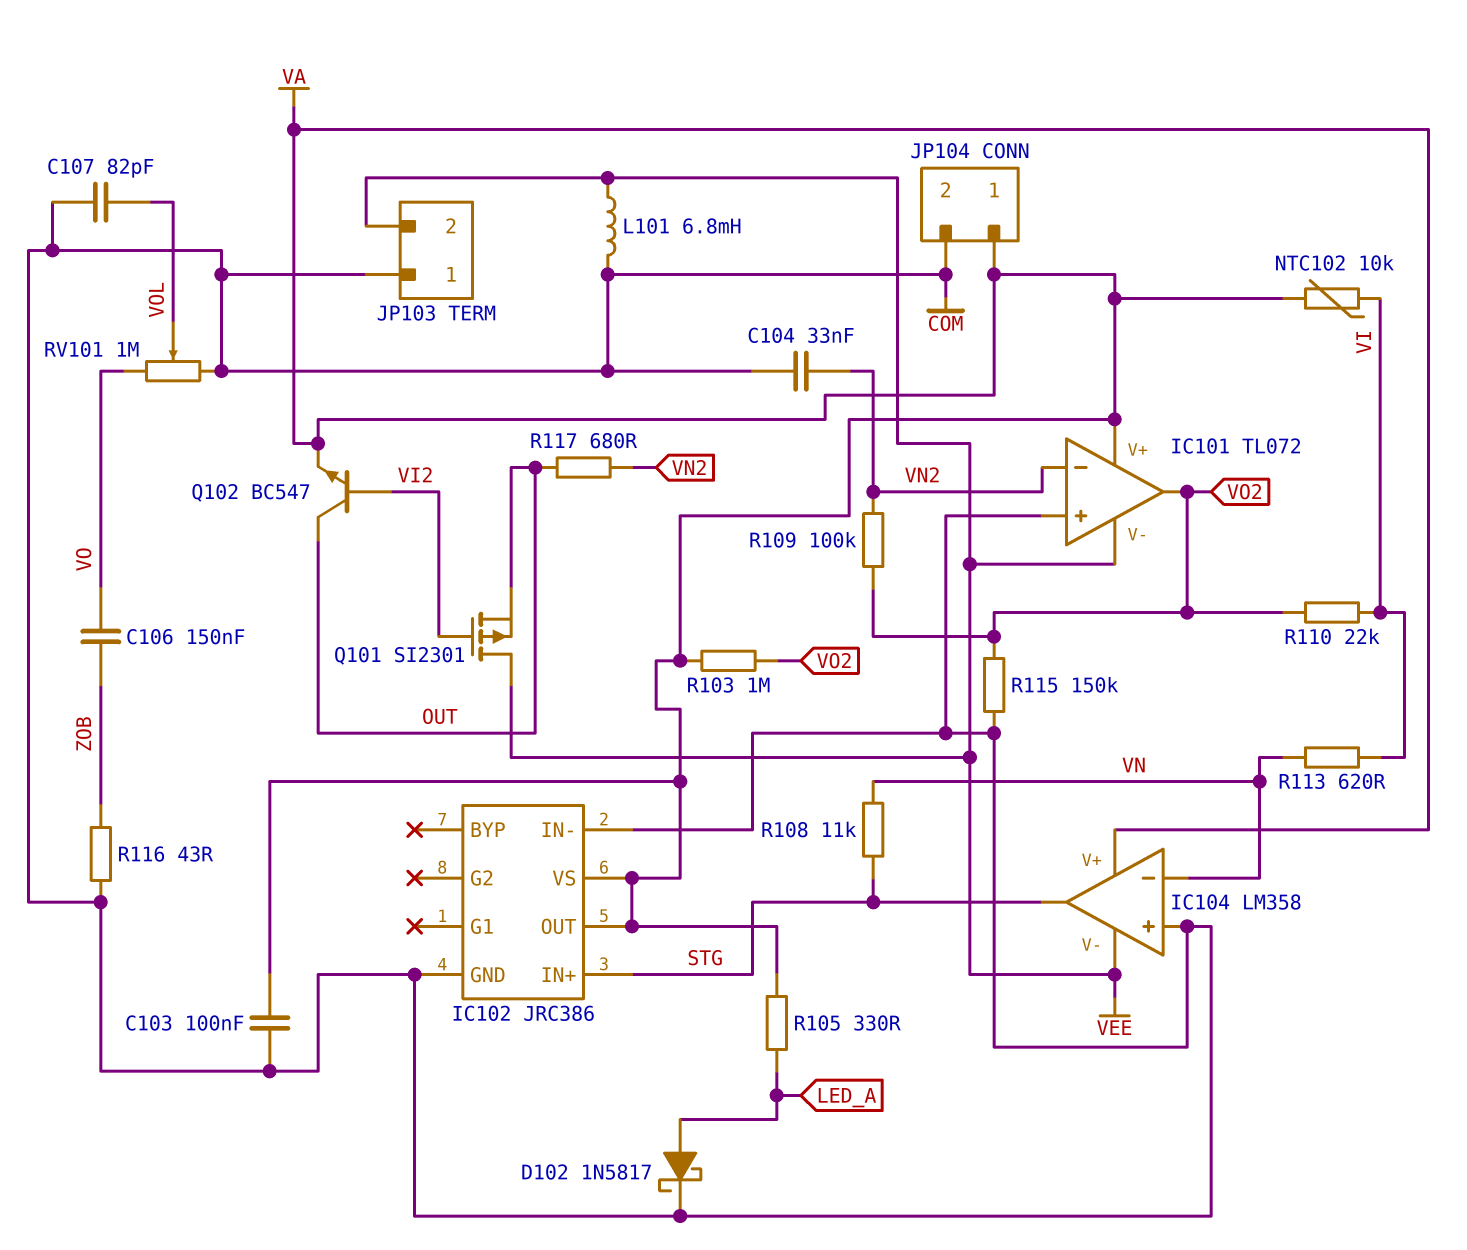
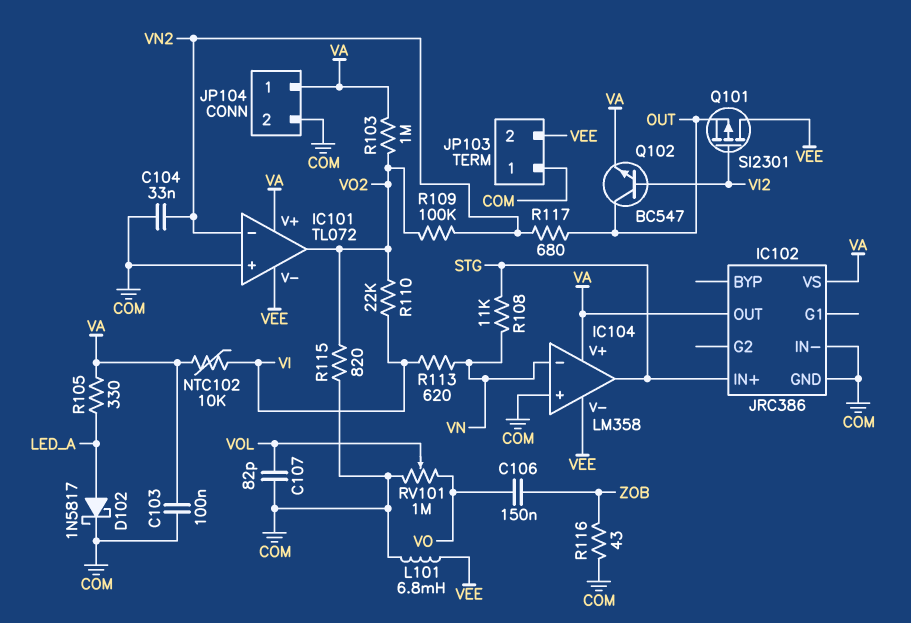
R115: 150k (COM, VO2) -> 820 (COM, VO2)

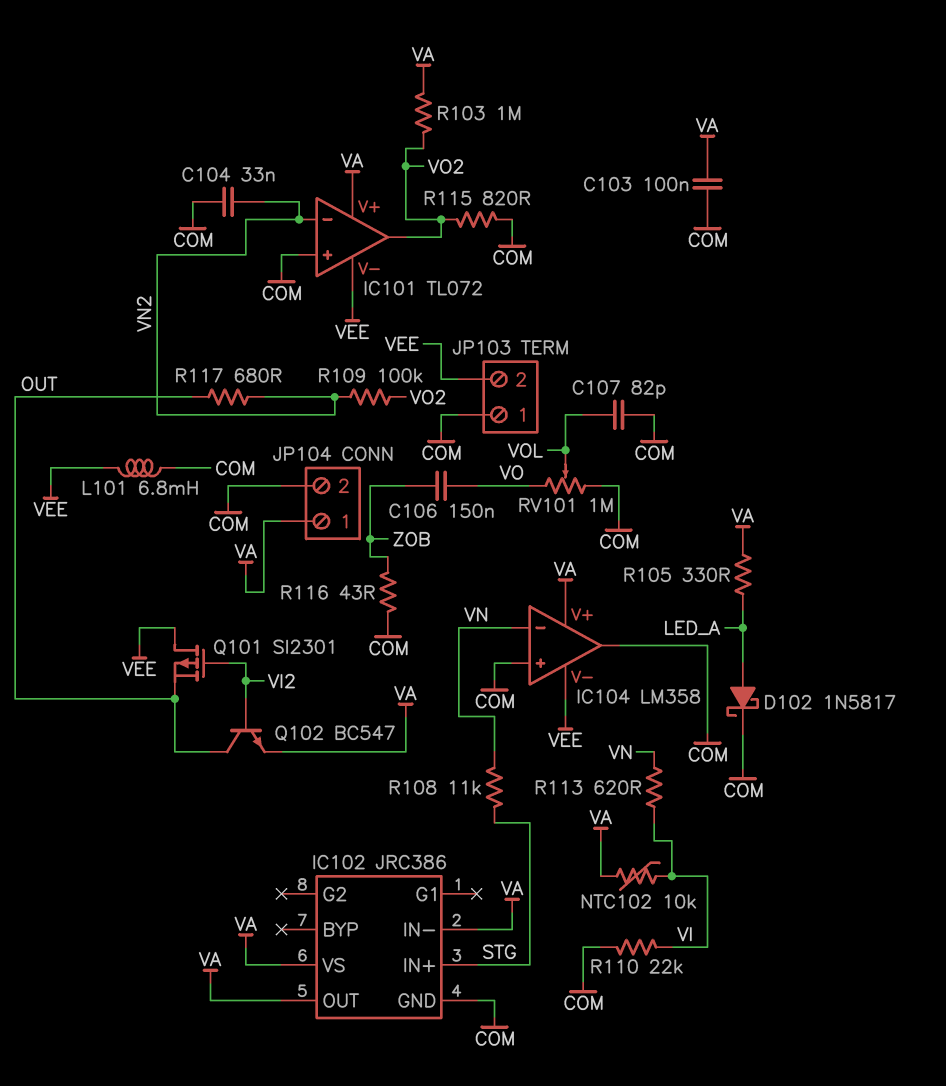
IC102 pin IN-: COM -> VA
IC104 pin out: STG -> COM
R110: 22k (VI, VO2) -> 22k (COM, VI)

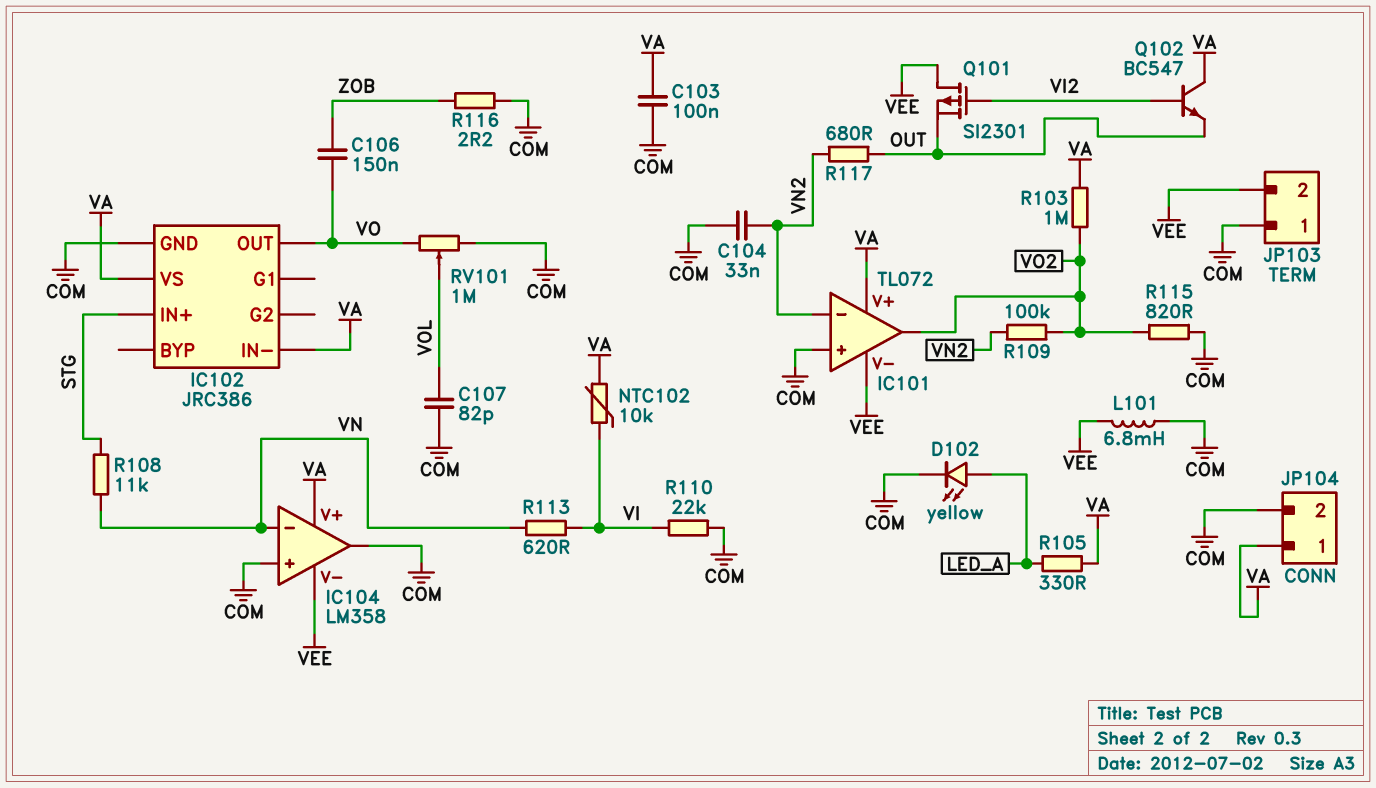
D102: schottky 1N5817 (A LED_A, K COM) -> LED yellow (A LED_A, K COM)
IC102 pin OUT: VA -> VO
Q102: NPN BC547 (B VI2, C OUT, E VA) -> NPN BC547 (B VI2, C VA, E OUT)
R116: 43 (COM, ZOB) -> 2.2 (COM, ZOB)

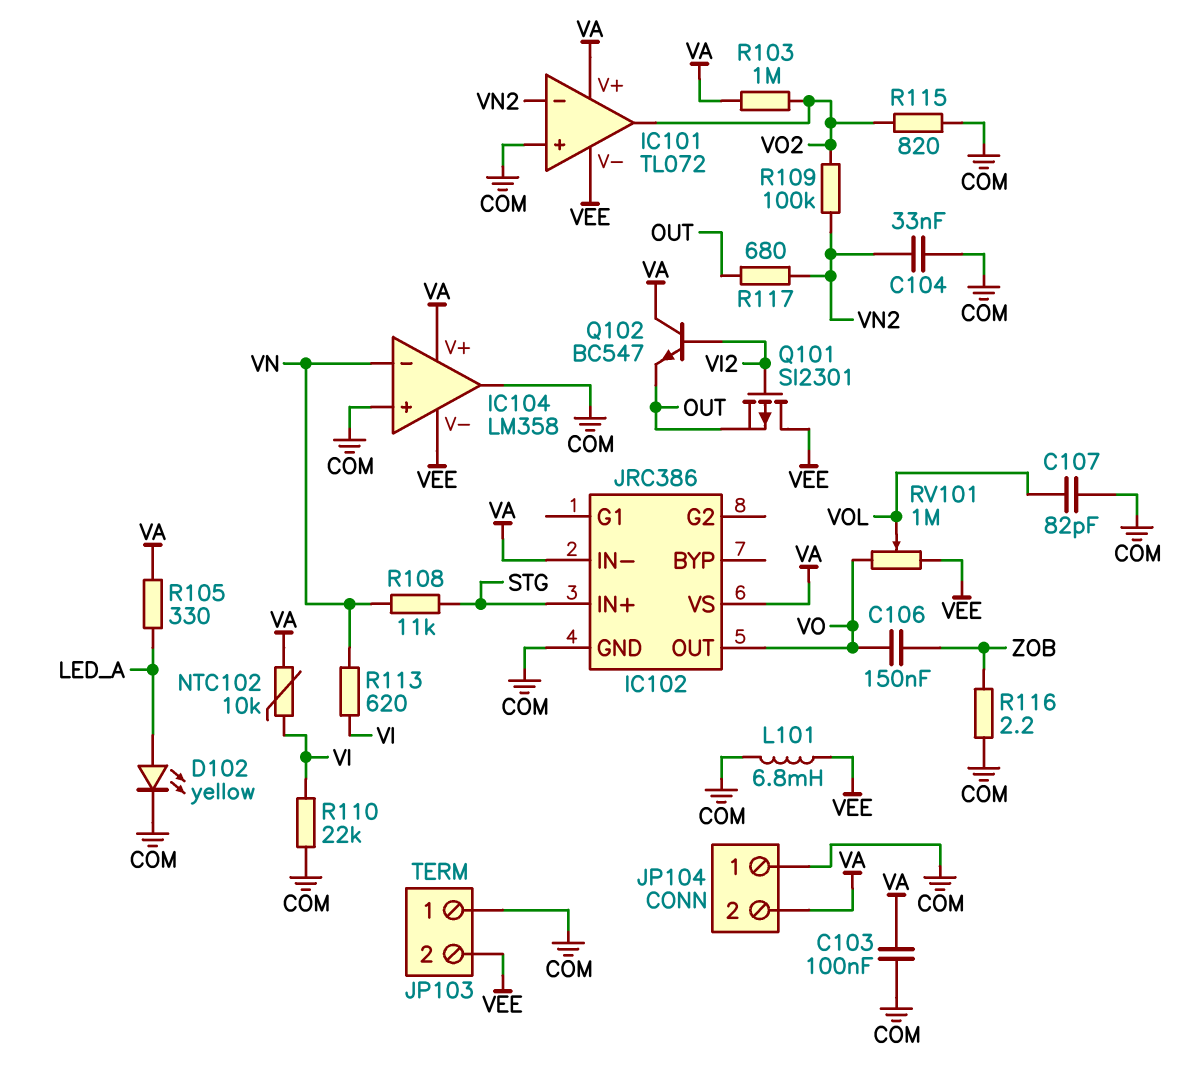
JP104 pin 1: VA -> COM
JP104 pin 2: COM -> VA
RV101: 1M (COM, VO, wiper VOL) -> 1M (VEE, VO, wiper VOL)

